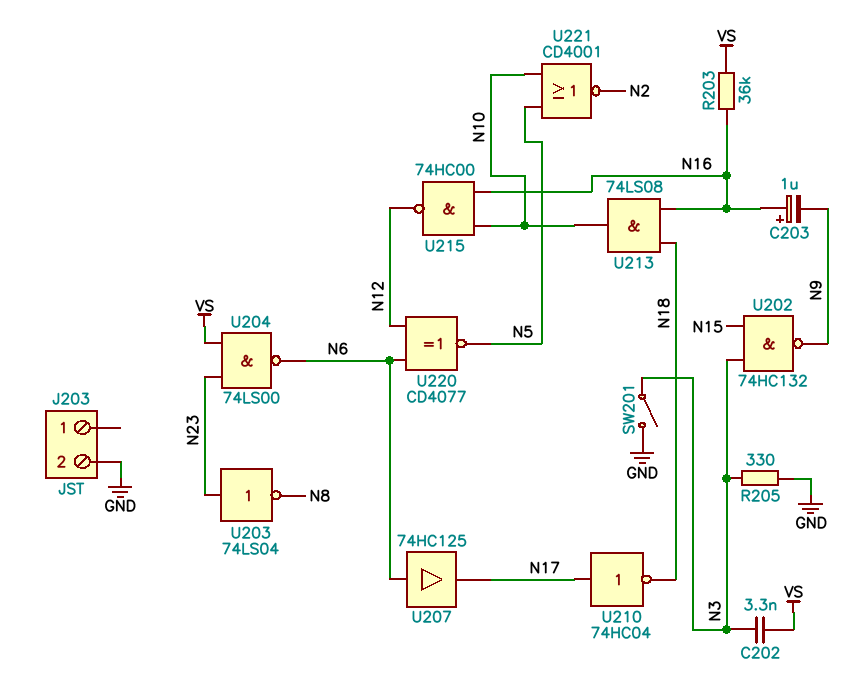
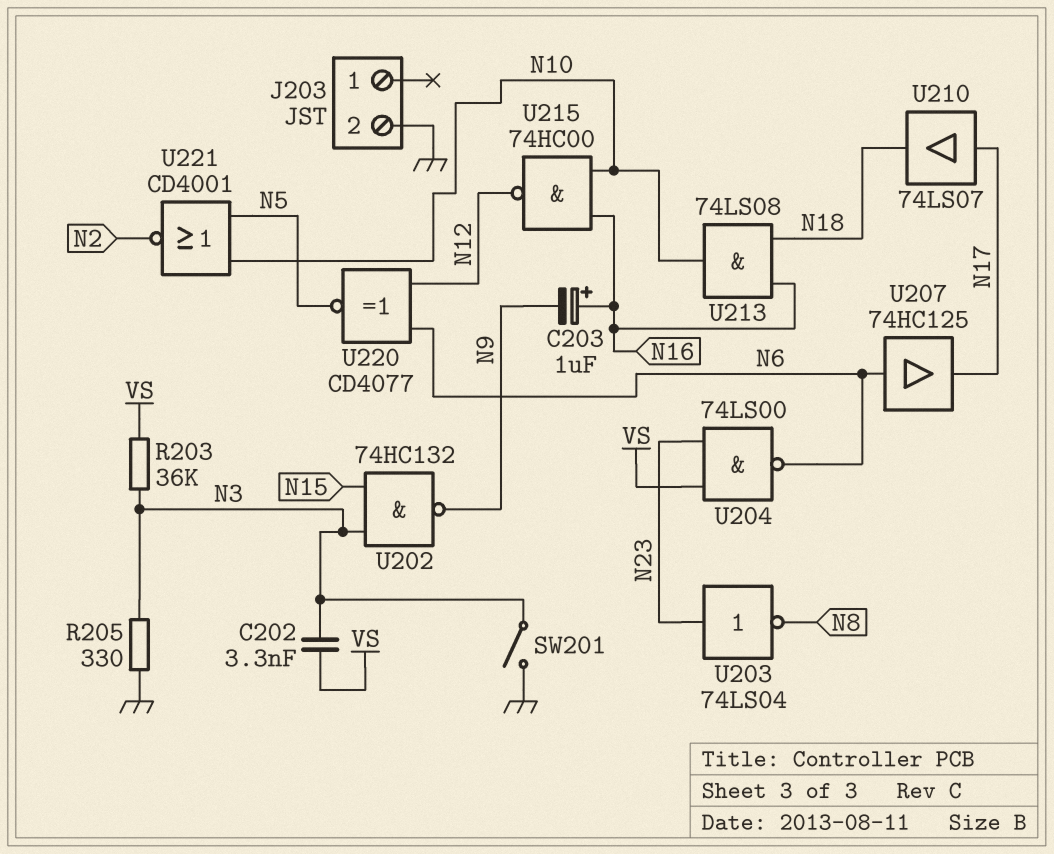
R203: 36k (N16, VS) -> 36k (N3, VS)
U210: NOT 74HC04 (in N17, out N18) -> buffer 74LS07 (in N17, out N18)

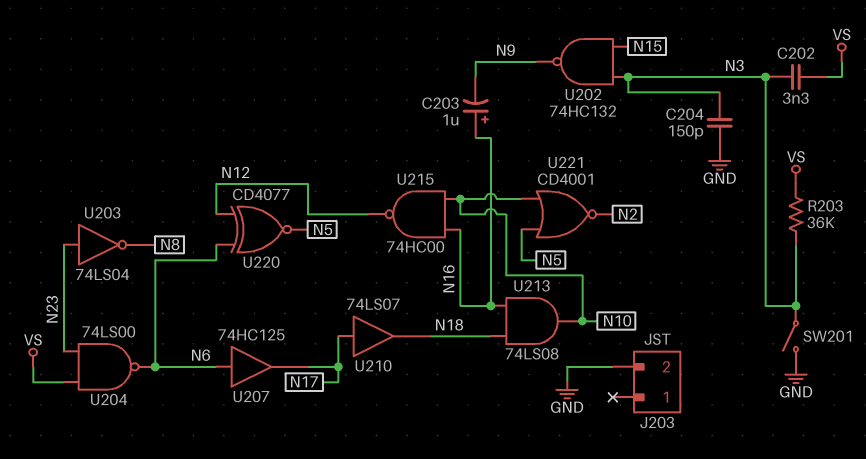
C204: none -> 150pF (GND, N3)
R205: 330 (GND, N3) -> none

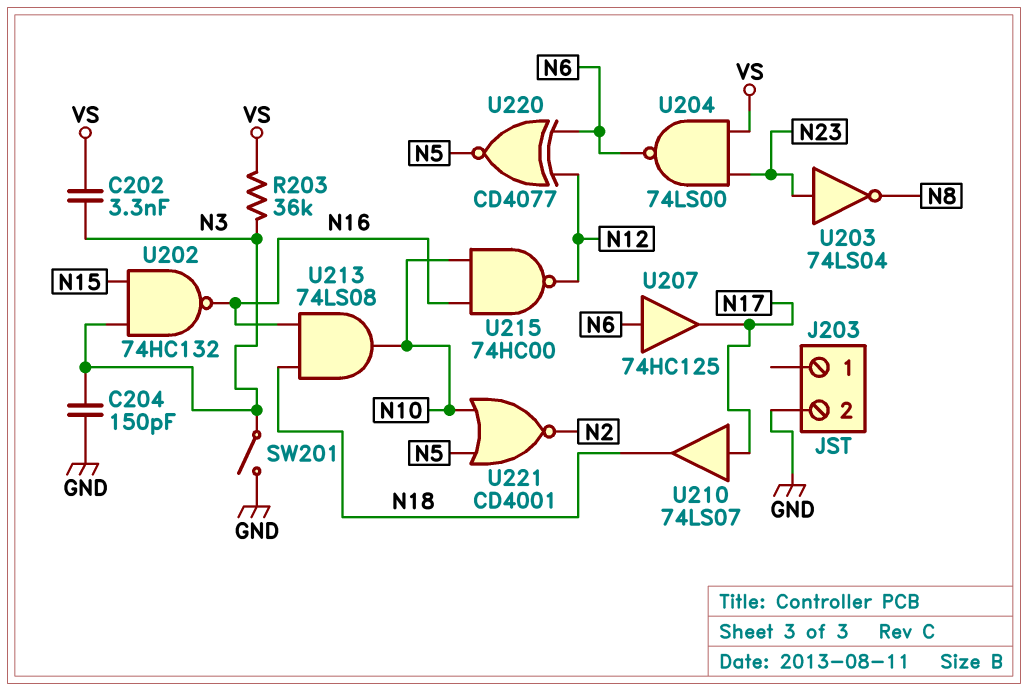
C203: 1uF (plus N16, minus N9) -> none
U202: NAND 74HC132 (in N3, in N15, out N9) -> NAND 74HC132 (in N3, in N15, out N16)

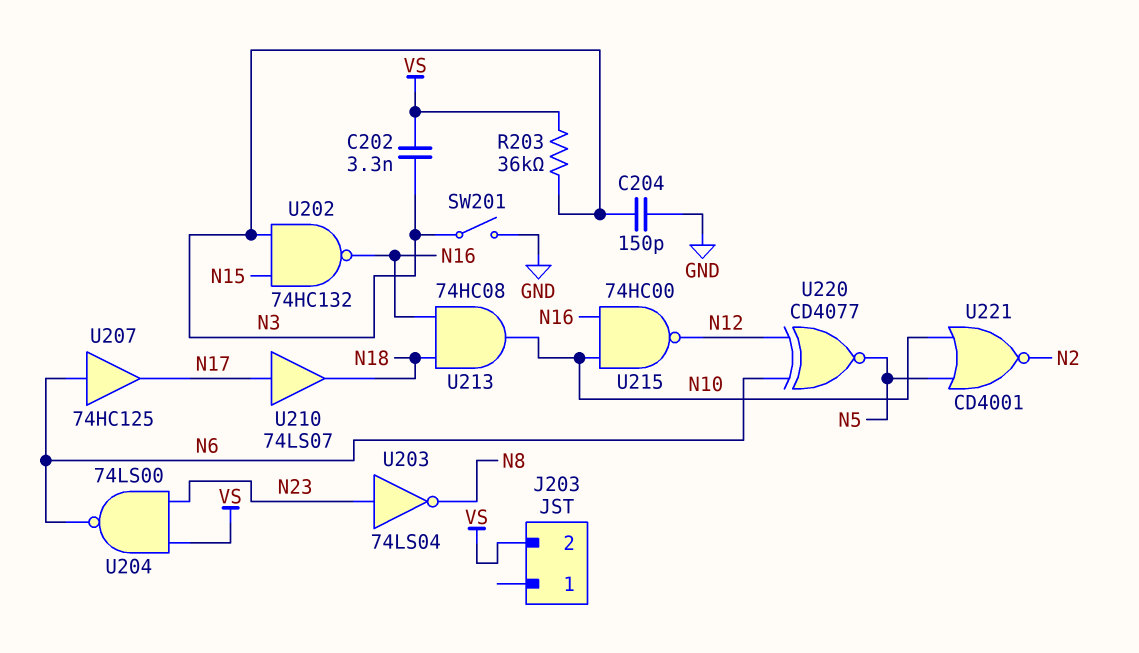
J203 pin 2: GND -> VS
U213: AND 74LS08 (in N16, in N18, out N10) -> AND 74HC08 (in N16, in N18, out N10)

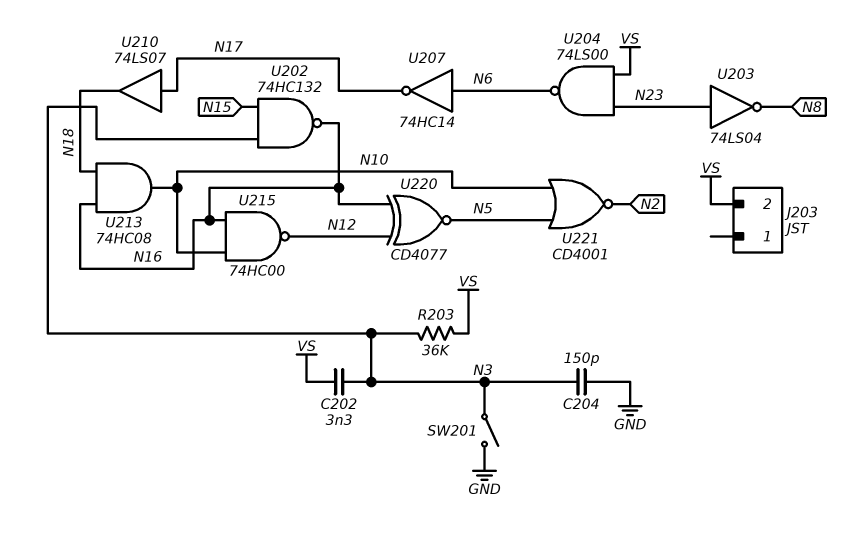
U207: buffer 74HC125 (in N6, out N17) -> NOT 74HC14 (in N6, out N17)
U220: XNOR CD4077 (in N6, in N12, out N5) -> XNOR CD4077 (in N12, in N16, out N5)

